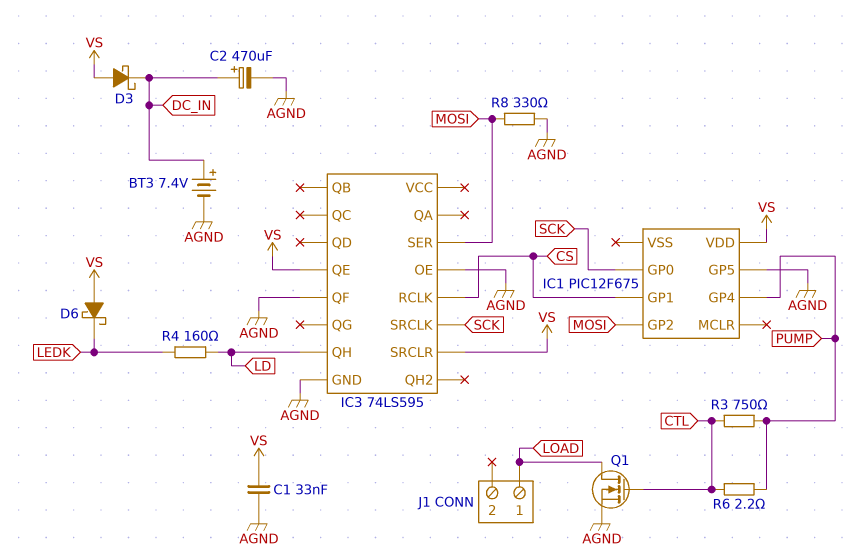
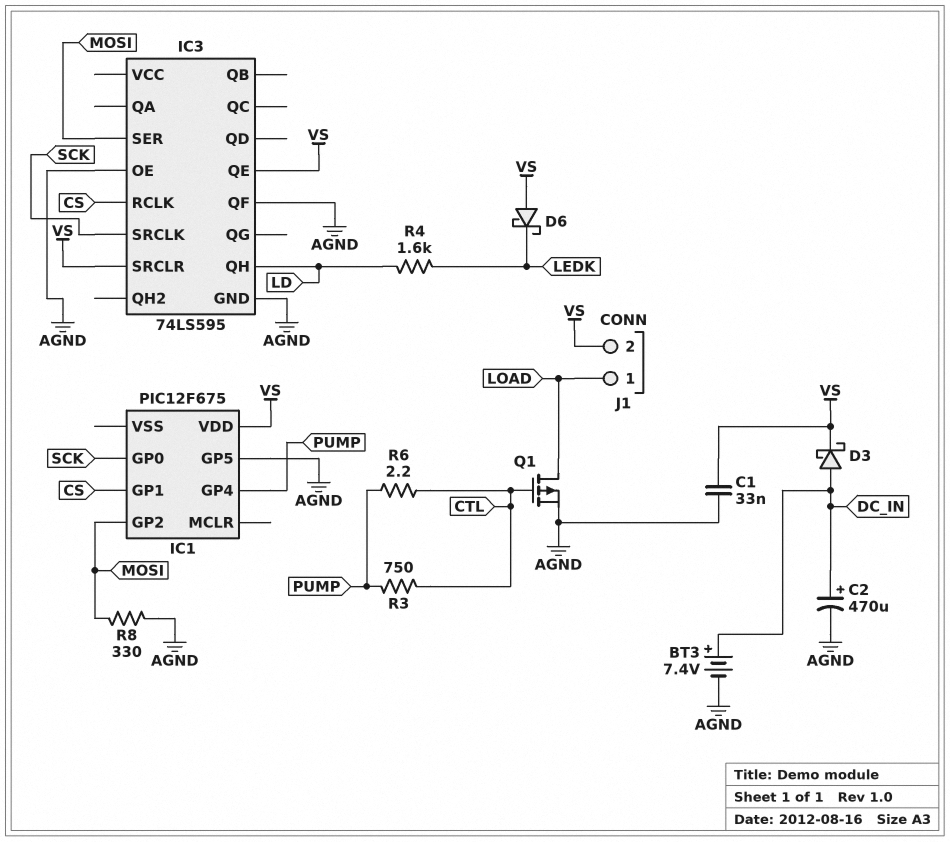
D3: schottky (A VS, K DC_IN) -> schottky (A DC_IN, K VS)
J1 pin 2: none -> VS
Q1: NMOS (G CTL, D LOAD, S AGND) -> PMOS (G CTL, D LOAD, S AGND)
R4: 160 (LD, LEDK) -> 1.6k (LD, LEDK)

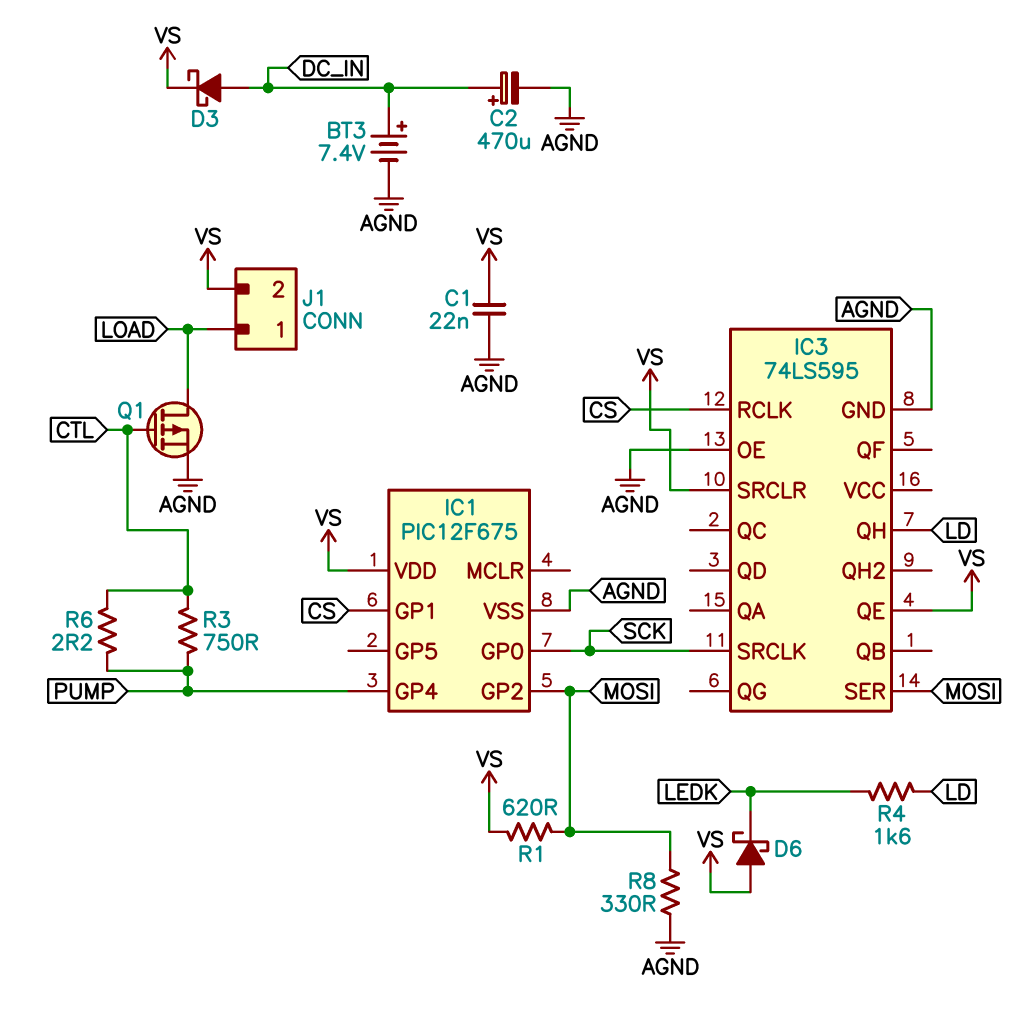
C1: 33nF (AGND, VS) -> 22nF (AGND, VS)
IC1 pin GP5: AGND -> none
IC1 pin VSS: none -> AGND
IC3 pin QF: AGND -> none
R1: none -> 620 (MOSI, VS)

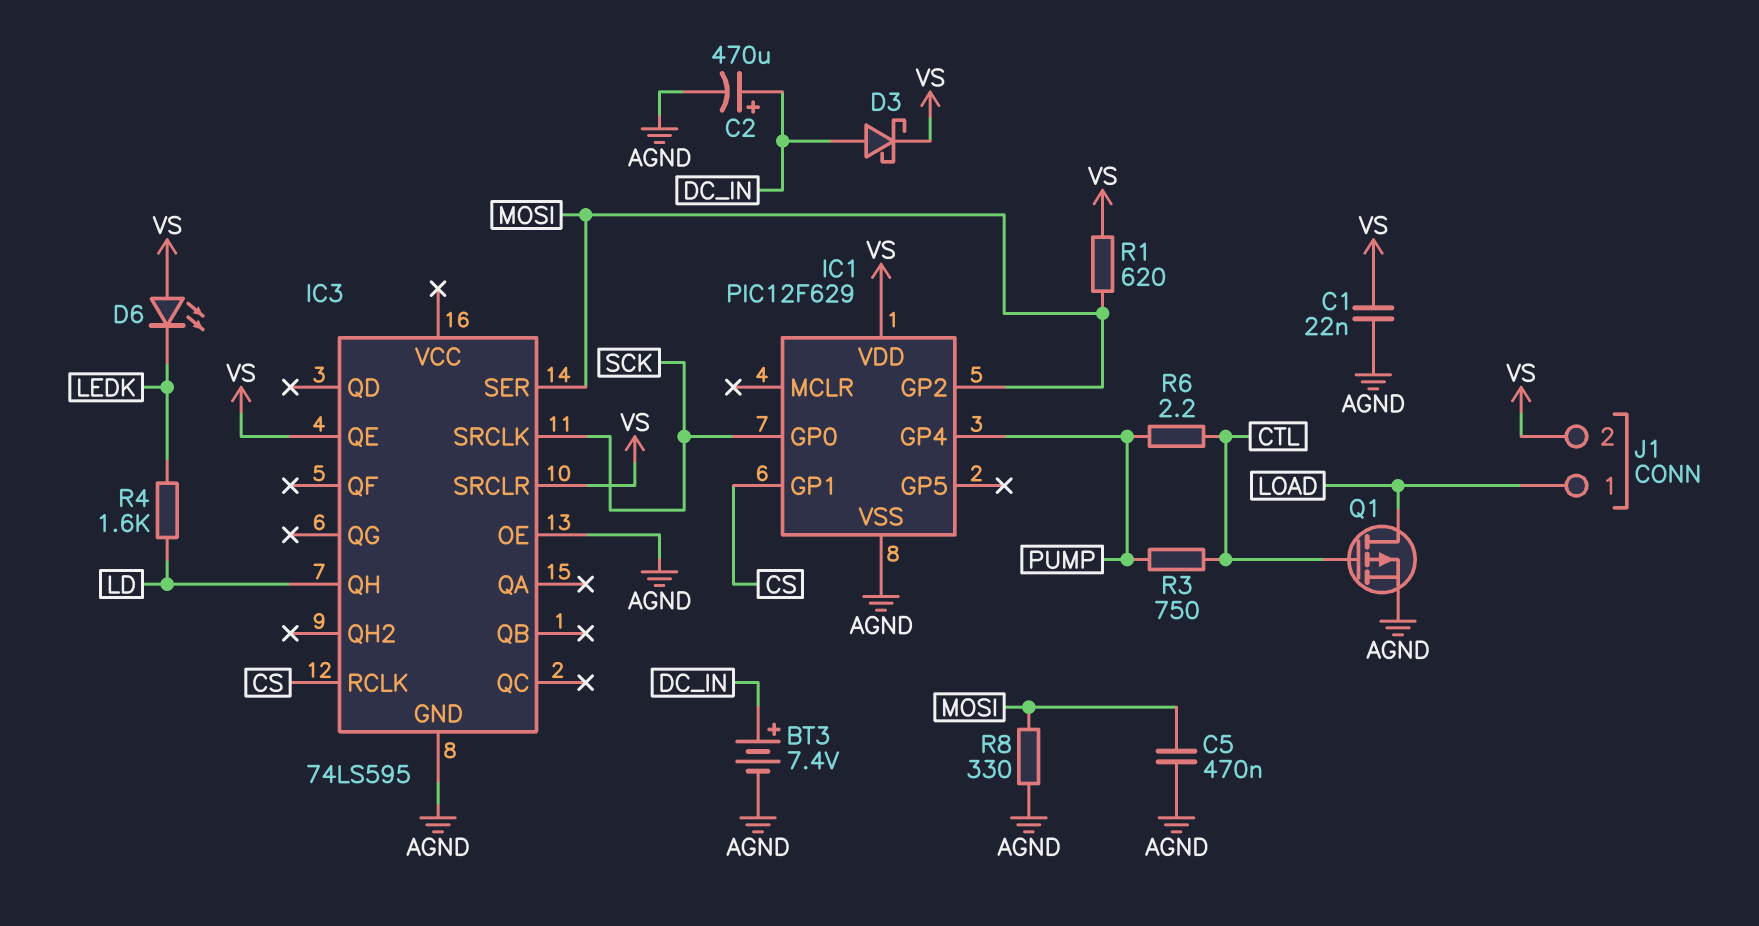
C5: none -> 470nF (AGND, MOSI)
D6: schottky (A VS, K LEDK) -> LED (A VS, K LEDK)
IC1: PIC12F675 -> PIC12F629

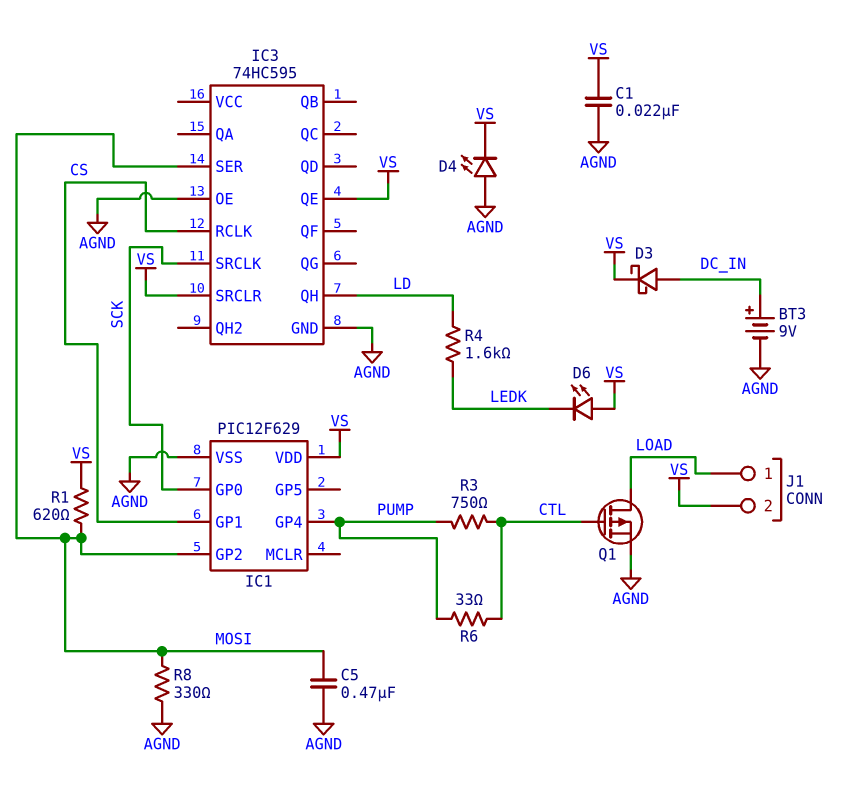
BT3: 7.4V (plus DC_IN, minus AGND) -> 9V (plus DC_IN, minus AGND)
C2: 470uF (plus DC_IN, minus AGND) -> none
D4: none -> LED (A AGND, K VS)
IC3: 74LS595 -> 74HC595
R6: 2.2 (CTL, PUMP) -> 33 (CTL, PUMP)

